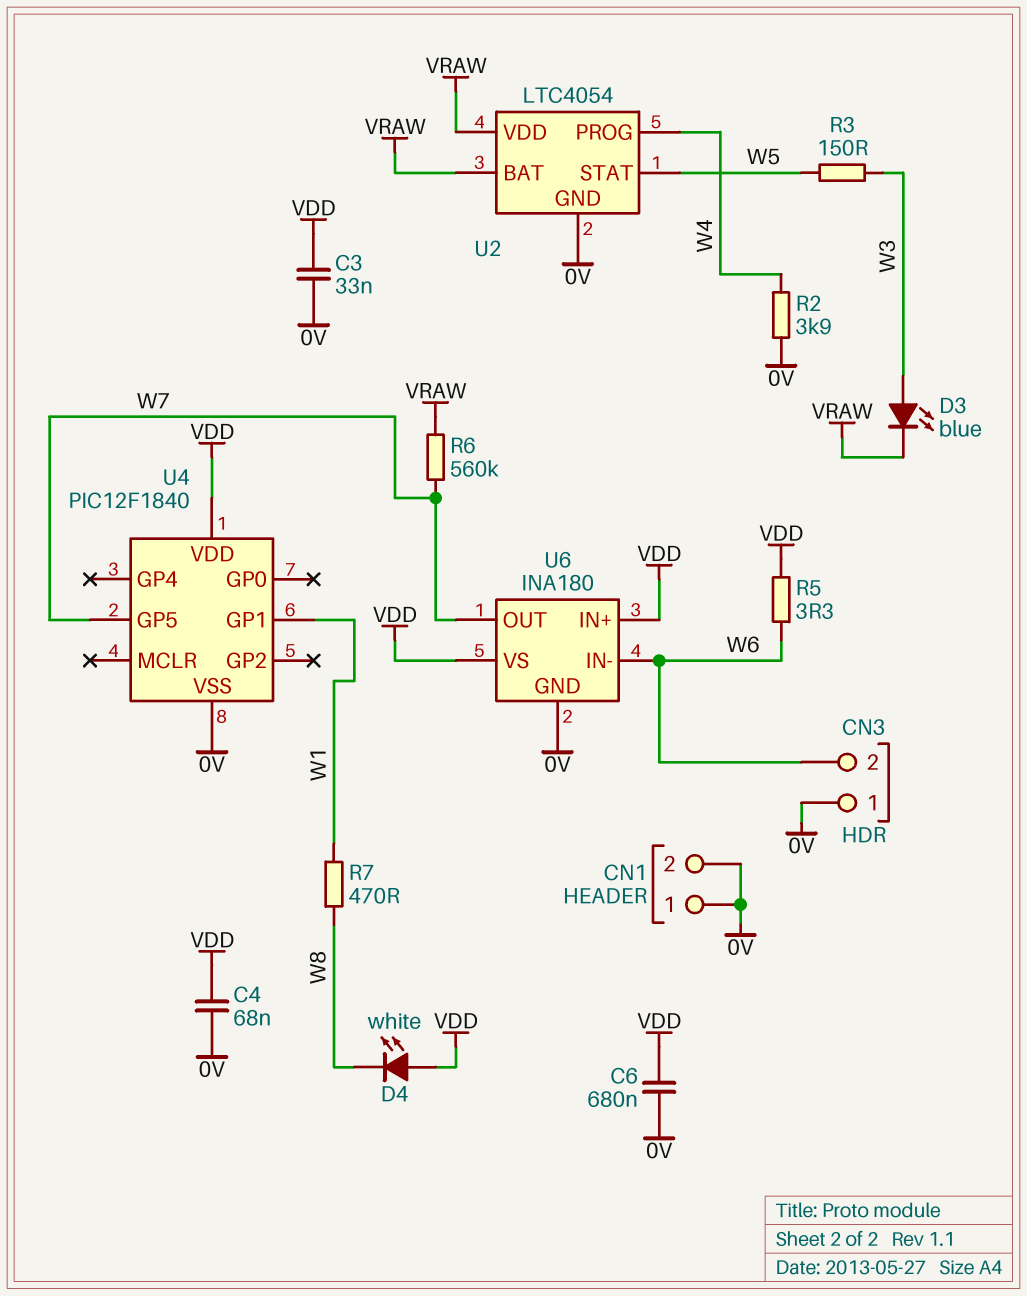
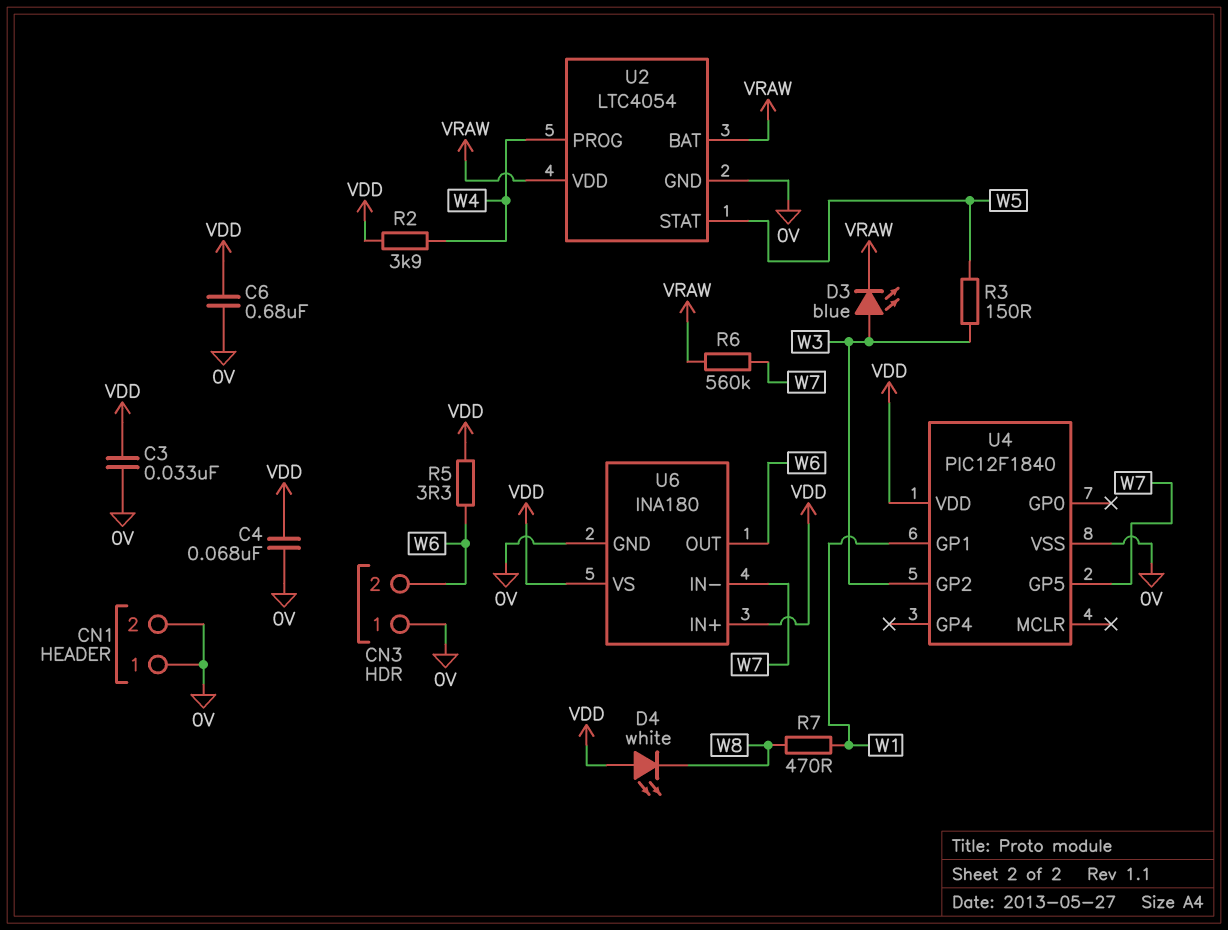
R2: 3.9k (0V, W4) -> 3.9k (VDD, W4)
U4 pin GP2: none -> W3
U6 pin IN-: W6 -> W7
U6 pin OUT: W7 -> W6

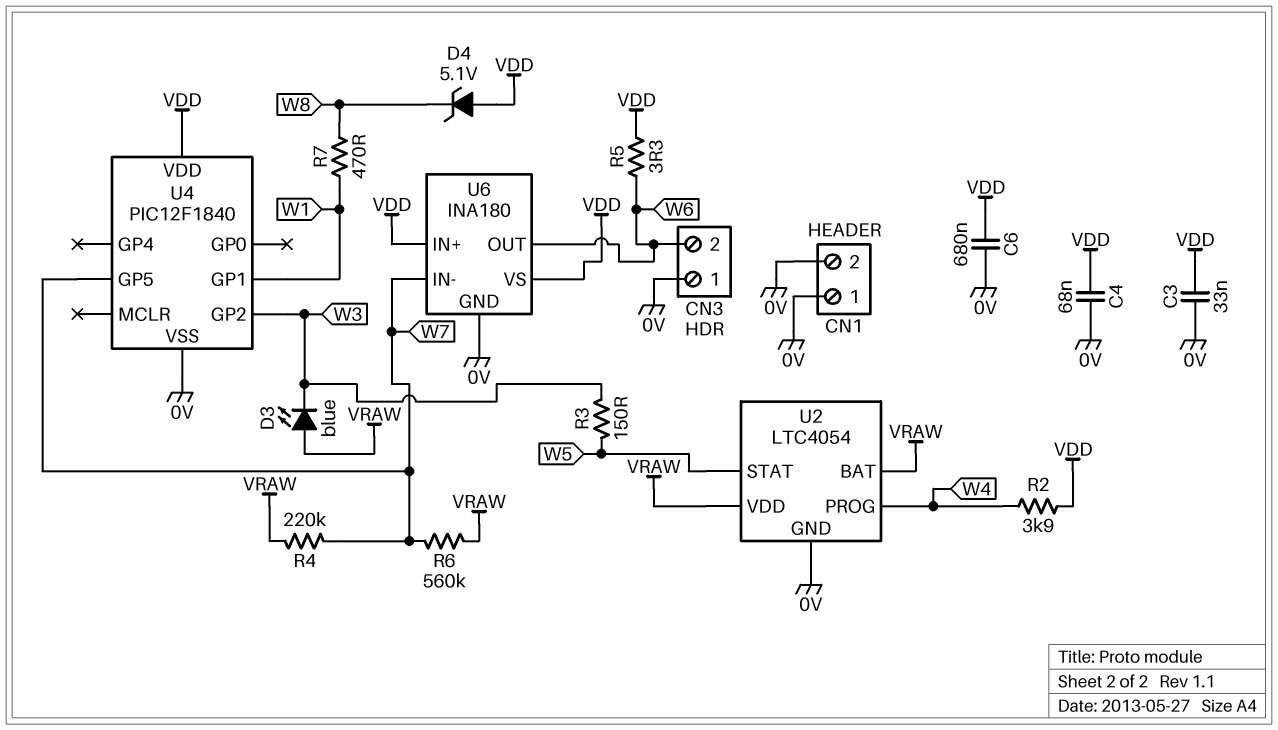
D3: LED blue (A W3, K VRAW) -> LED blue (A VRAW, K W3)
D4: LED white (A VDD, K W8) -> zener 5.1V (A VDD, K W8)
R4: none -> 220k (VRAW, W7)

